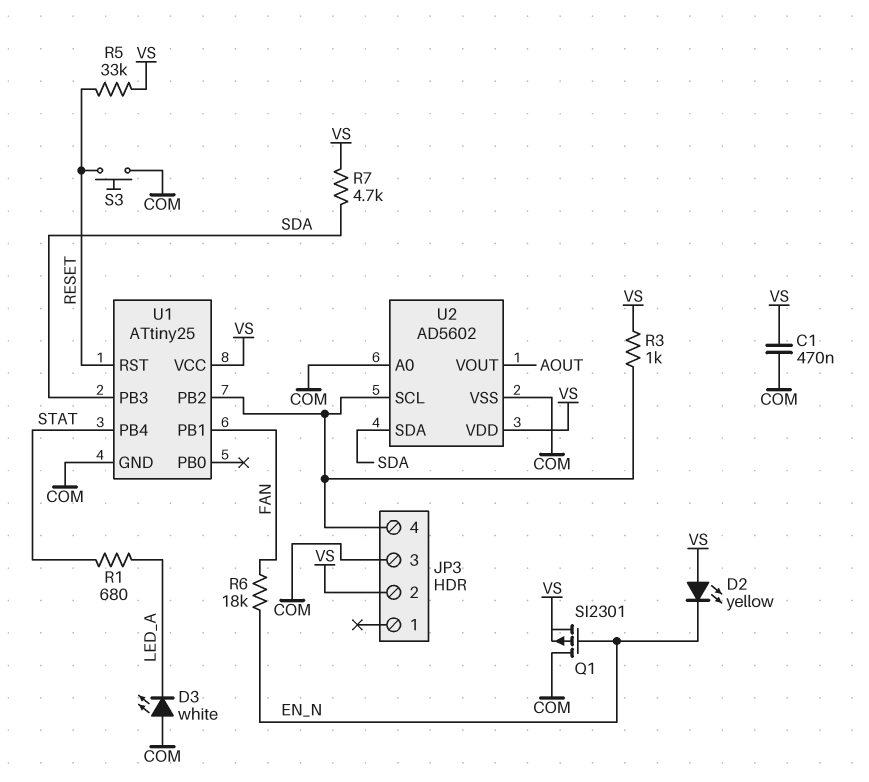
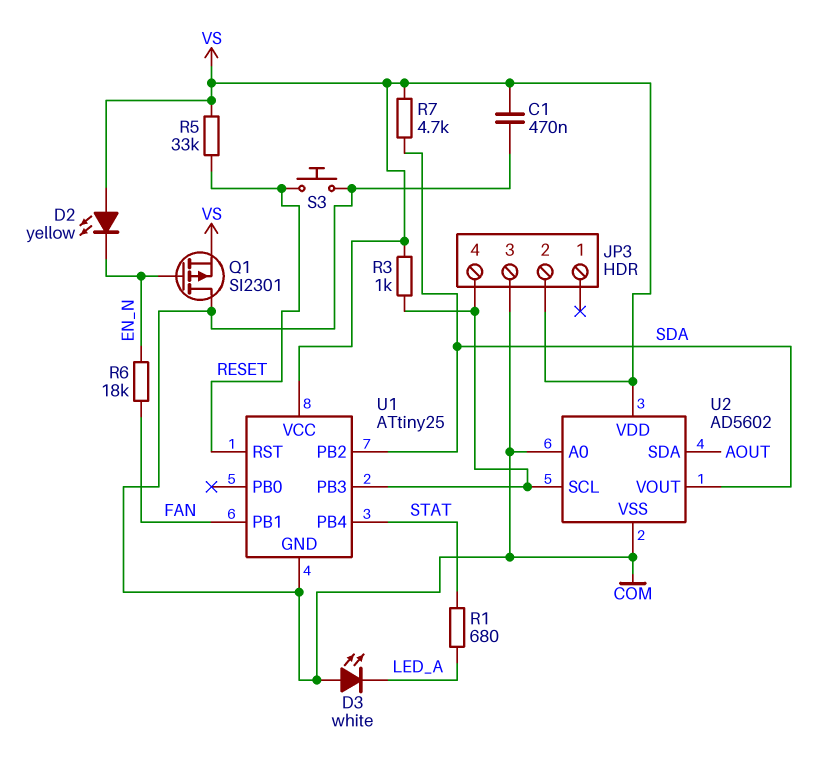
U1 pin PB2: JP3/4 -> SDA
U1 pin PB3: SDA -> JP3/4
U2 pin SDA: SDA -> AOUT
U2 pin VOUT: AOUT -> SDA

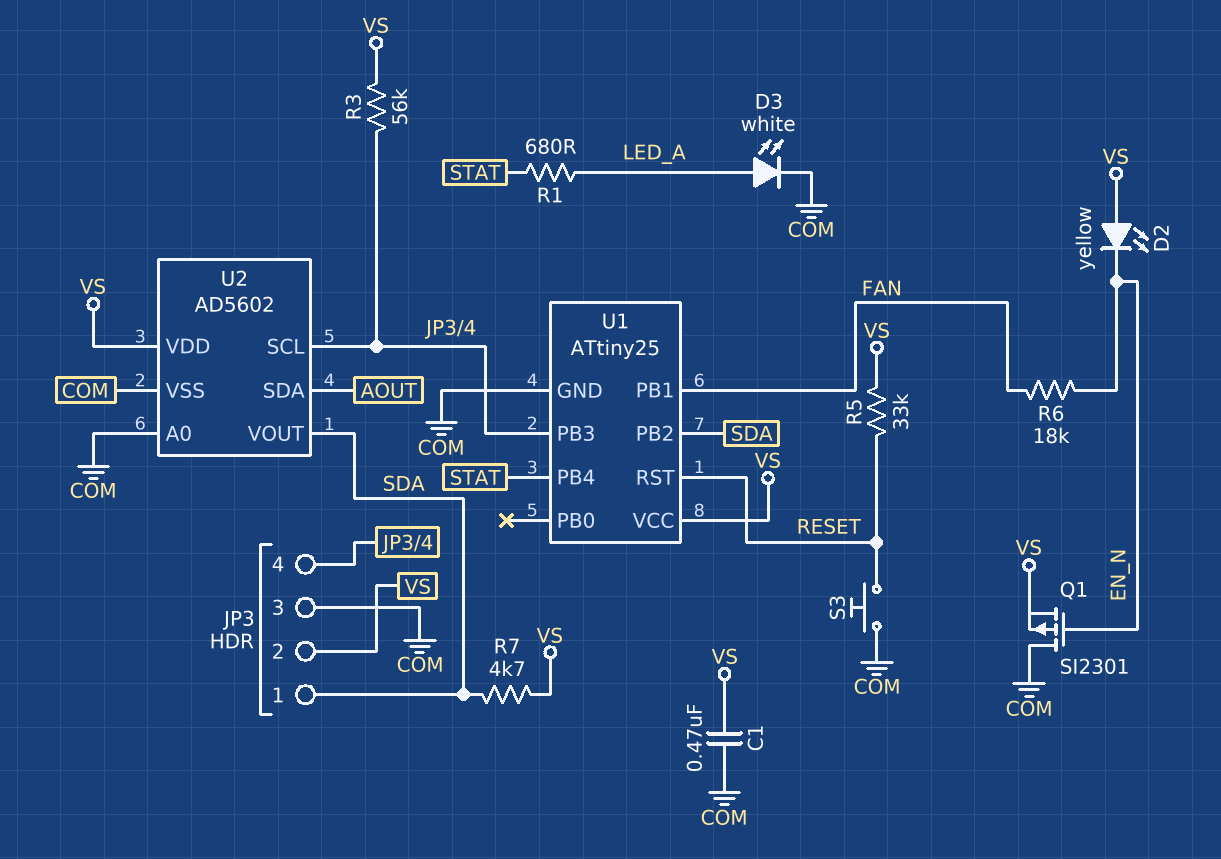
D3: LED white (A COM, K LED_A) -> LED white (A LED_A, K COM)
JP3 pin 1: none -> SDA
R3: 1k (JP3/4, VS) -> 56k (JP3/4, VS)

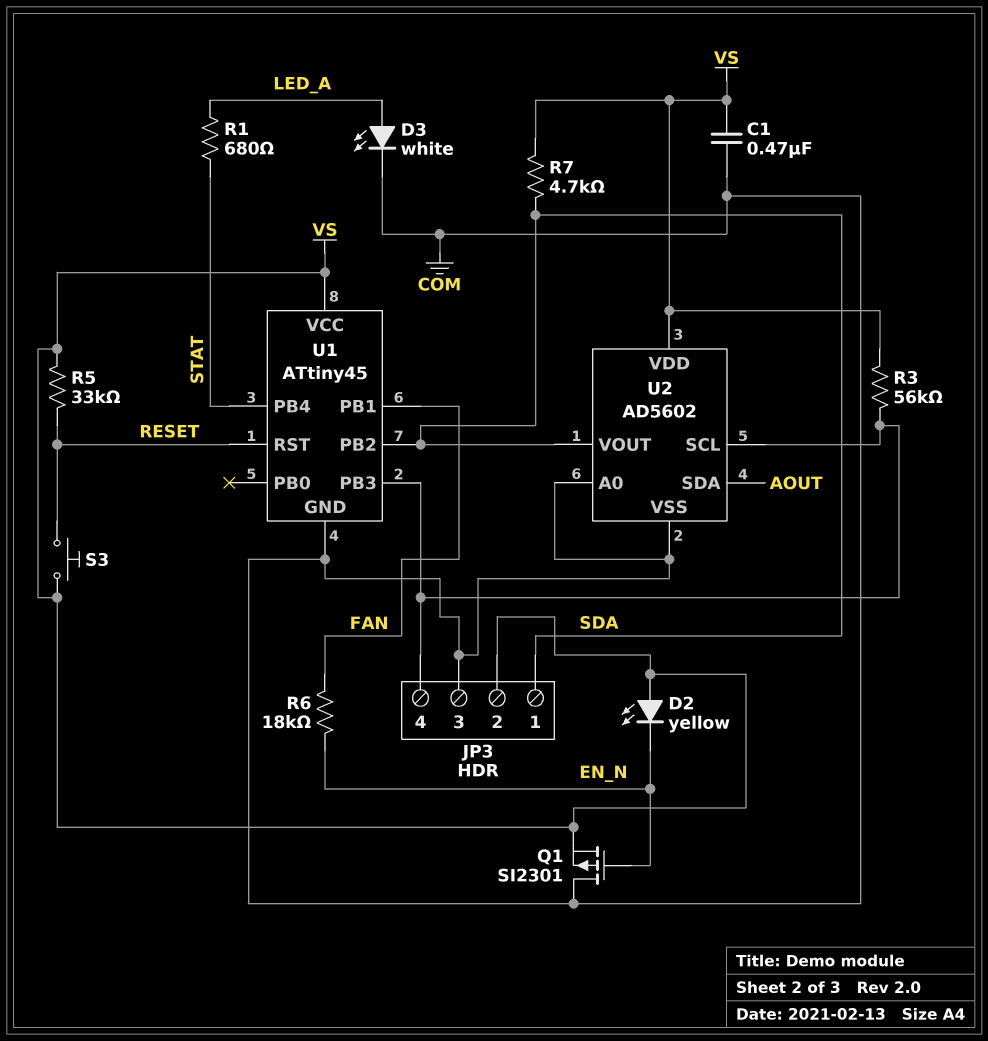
S3: button (COM, RESET) -> button (RESET, VS)
U1: ATtiny25 -> ATtiny45

